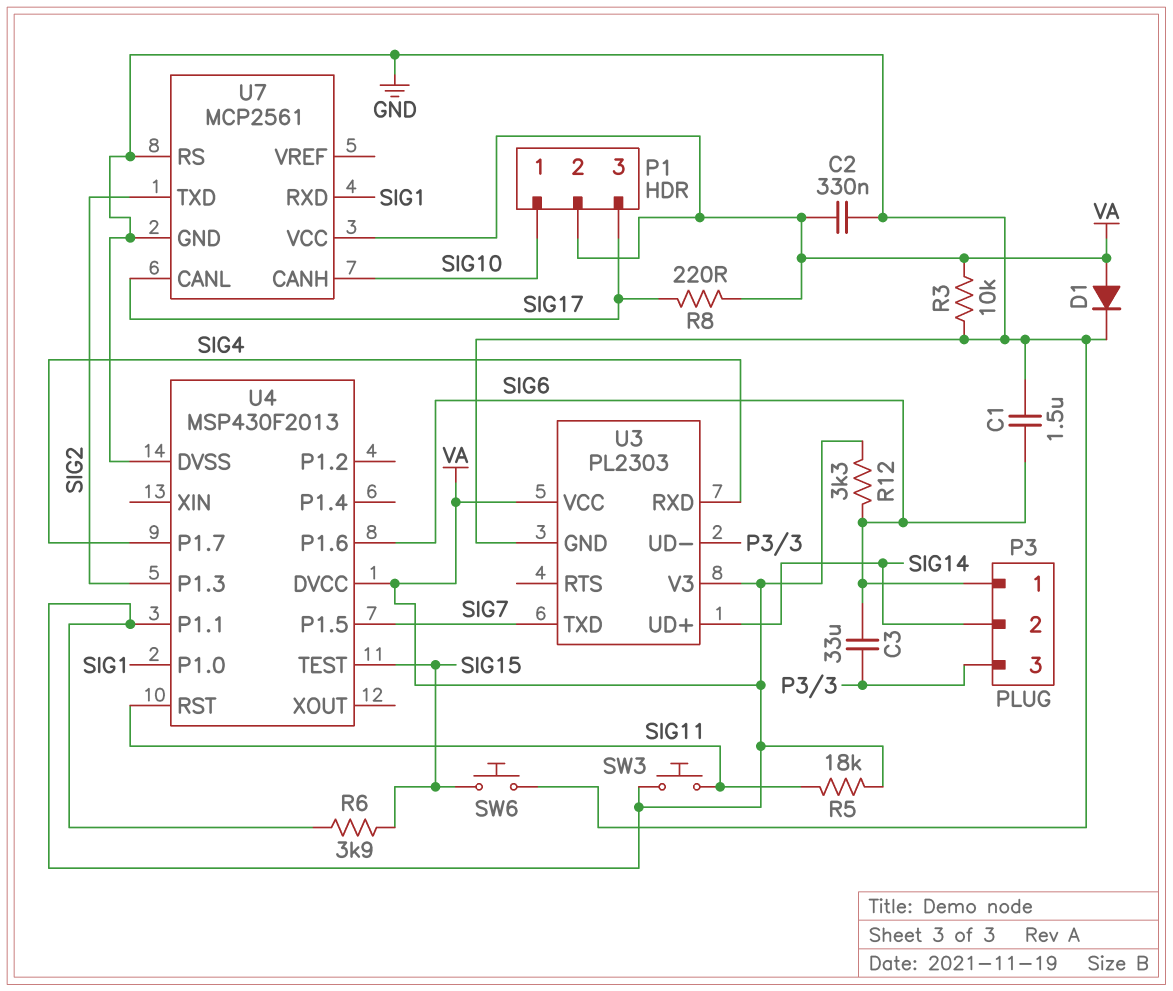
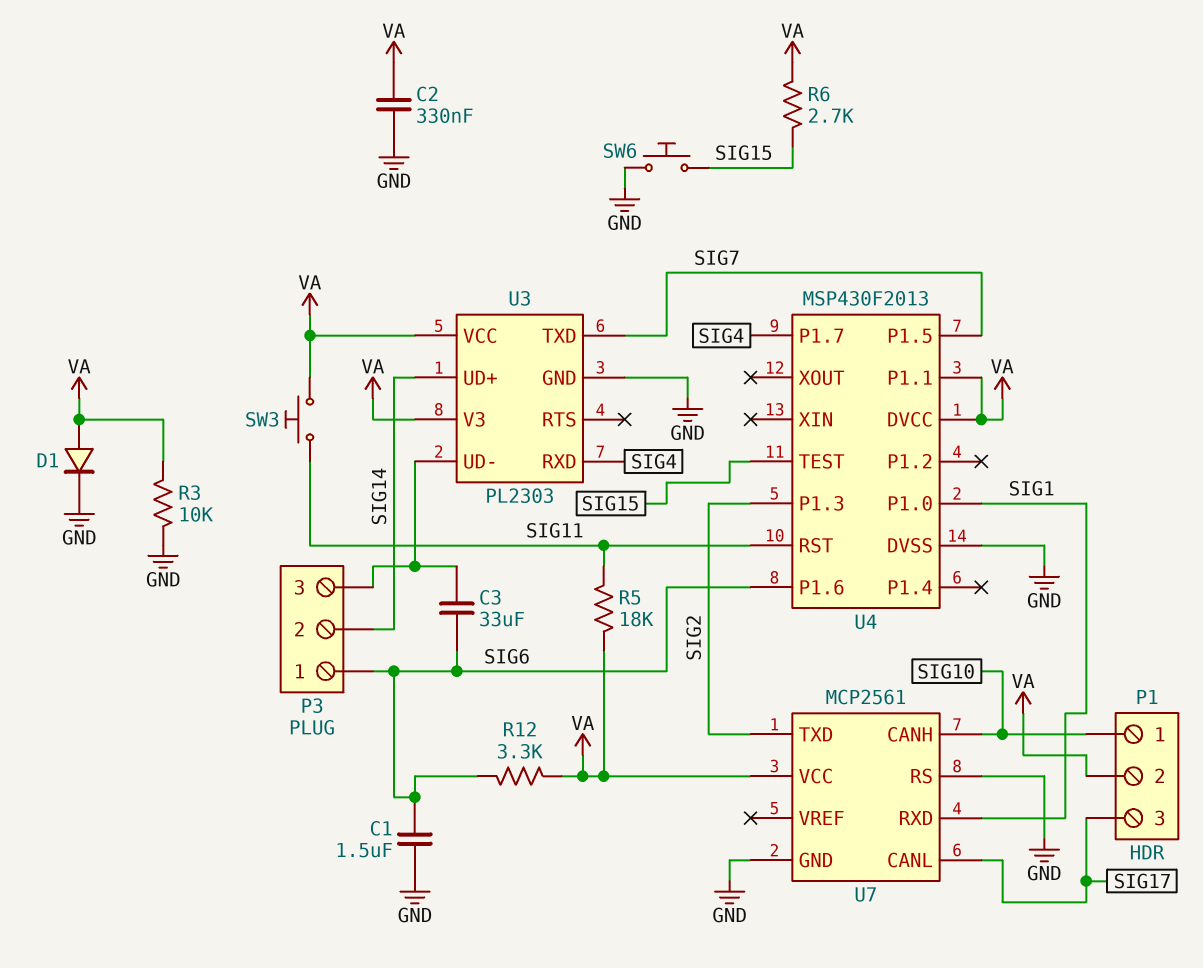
R6: 3.9k (SIG15, VA) -> 2.7k (SIG15, VA)
R8: 220 (SIG17, VA) -> none

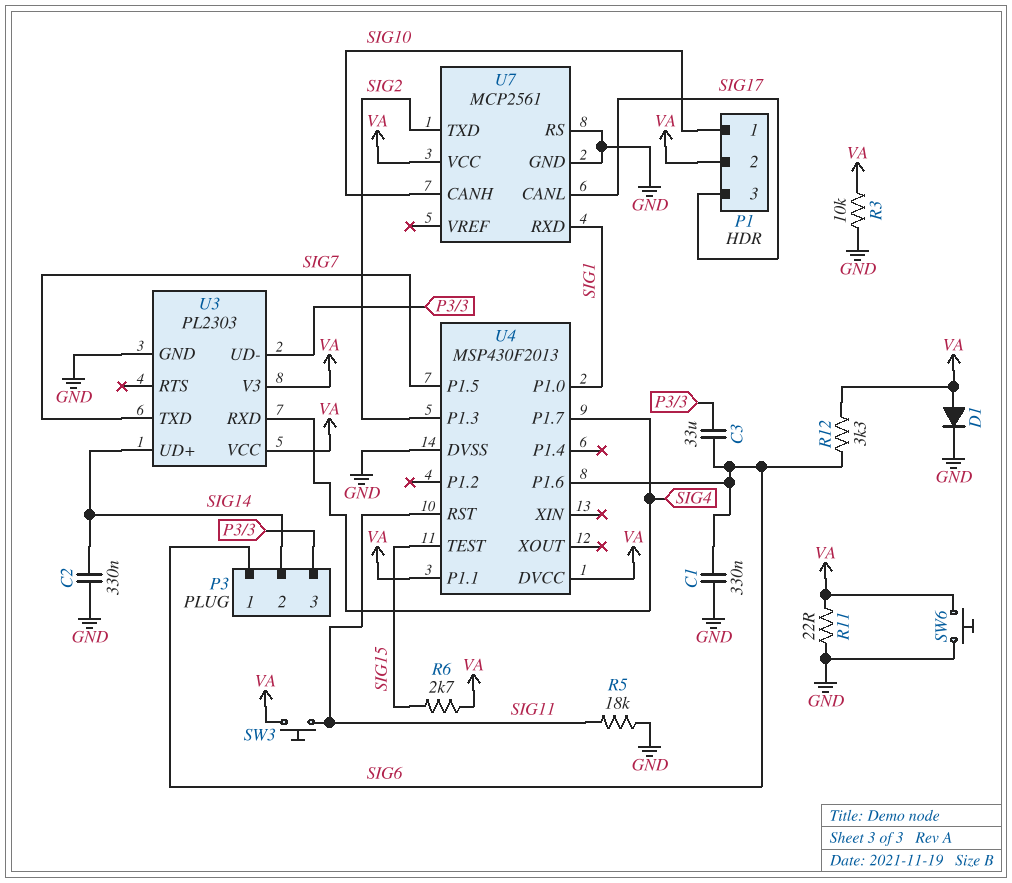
C1: 1.5uF (GND, SIG6) -> 330nF (GND, SIG6)
C2: 330nF (GND, VA) -> 330nF (GND, SIG14)
R5: 18k (SIG11, VA) -> 18k (GND, SIG11)
R11: none -> 22 (GND, VA)
SW6: button (GND, SIG15) -> button (GND, VA)

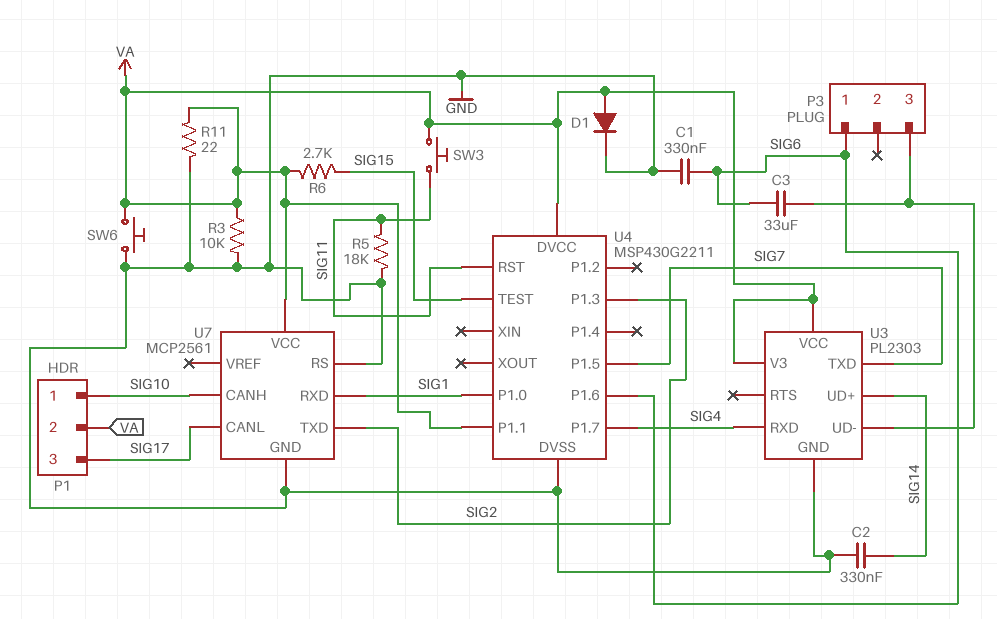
P3 pin 2: SIG14 -> none
R12: 3.3k (SIG6, VA) -> none
U4: MSP430F2013 -> MSP430G2211

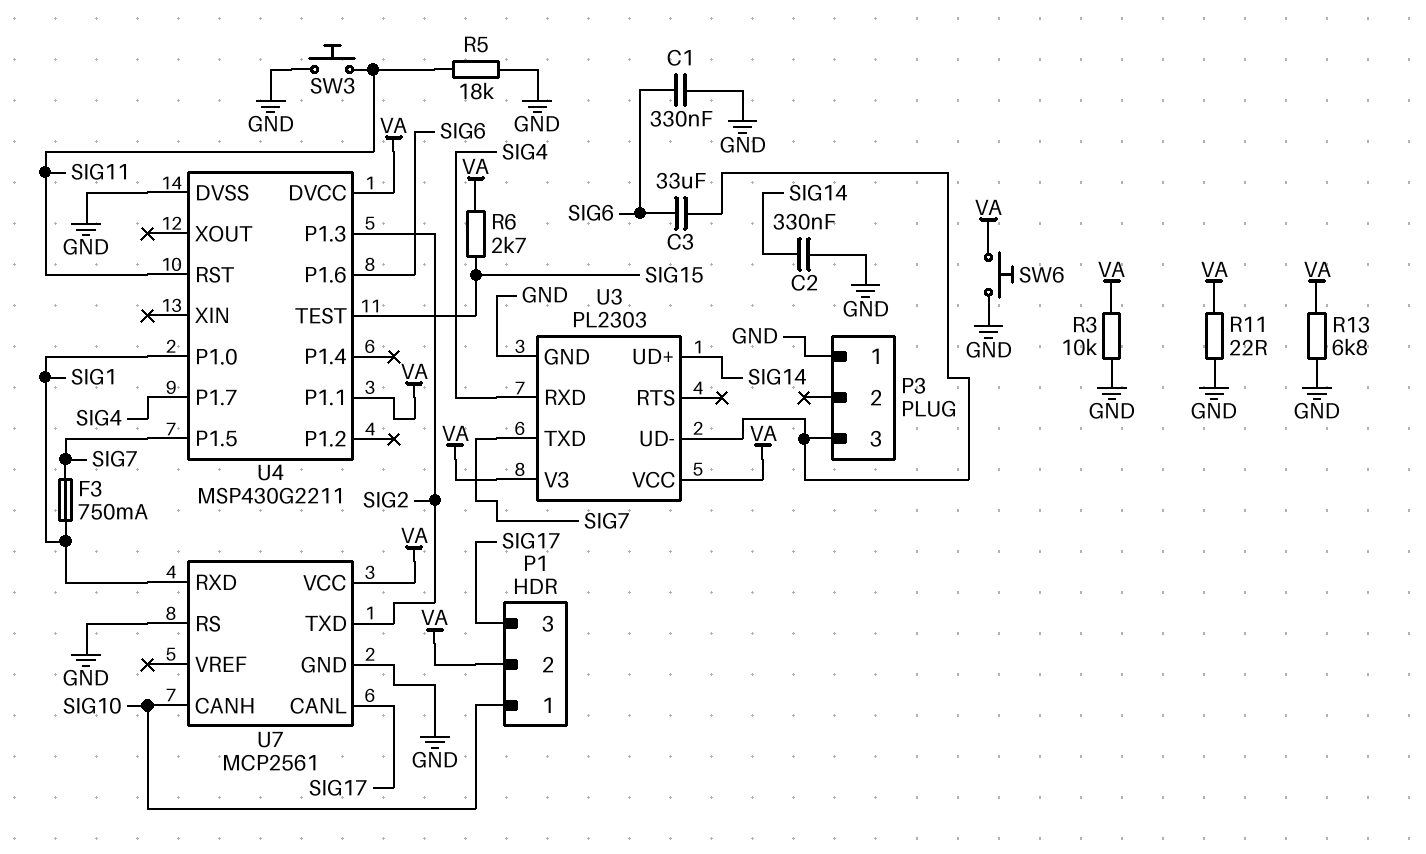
D1: diode (A VA, K GND) -> none
F3: none -> 750mA (SIG1, SIG7)
P3 pin 1: SIG6 -> GND
R13: none -> 6.8k (GND, VA)
SW3: button (SIG11, VA) -> button (GND, SIG11)

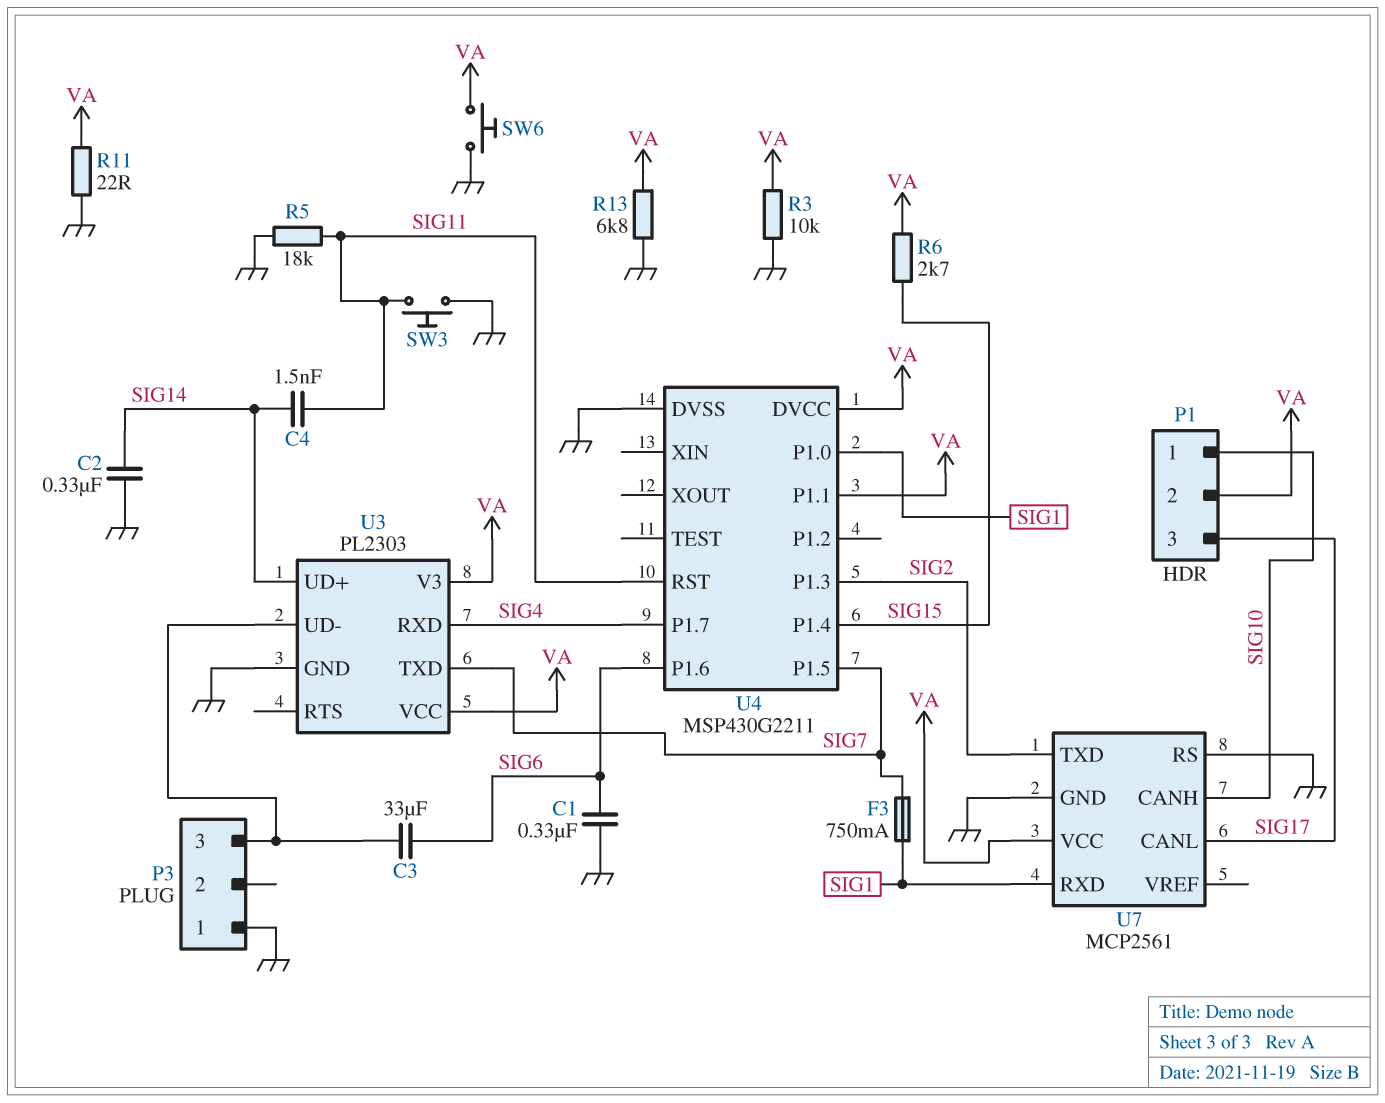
C4: none -> 1.5nF (SIG11, SIG14)
U4 pin P1.4: none -> SIG15
U4 pin TEST: SIG15 -> none

